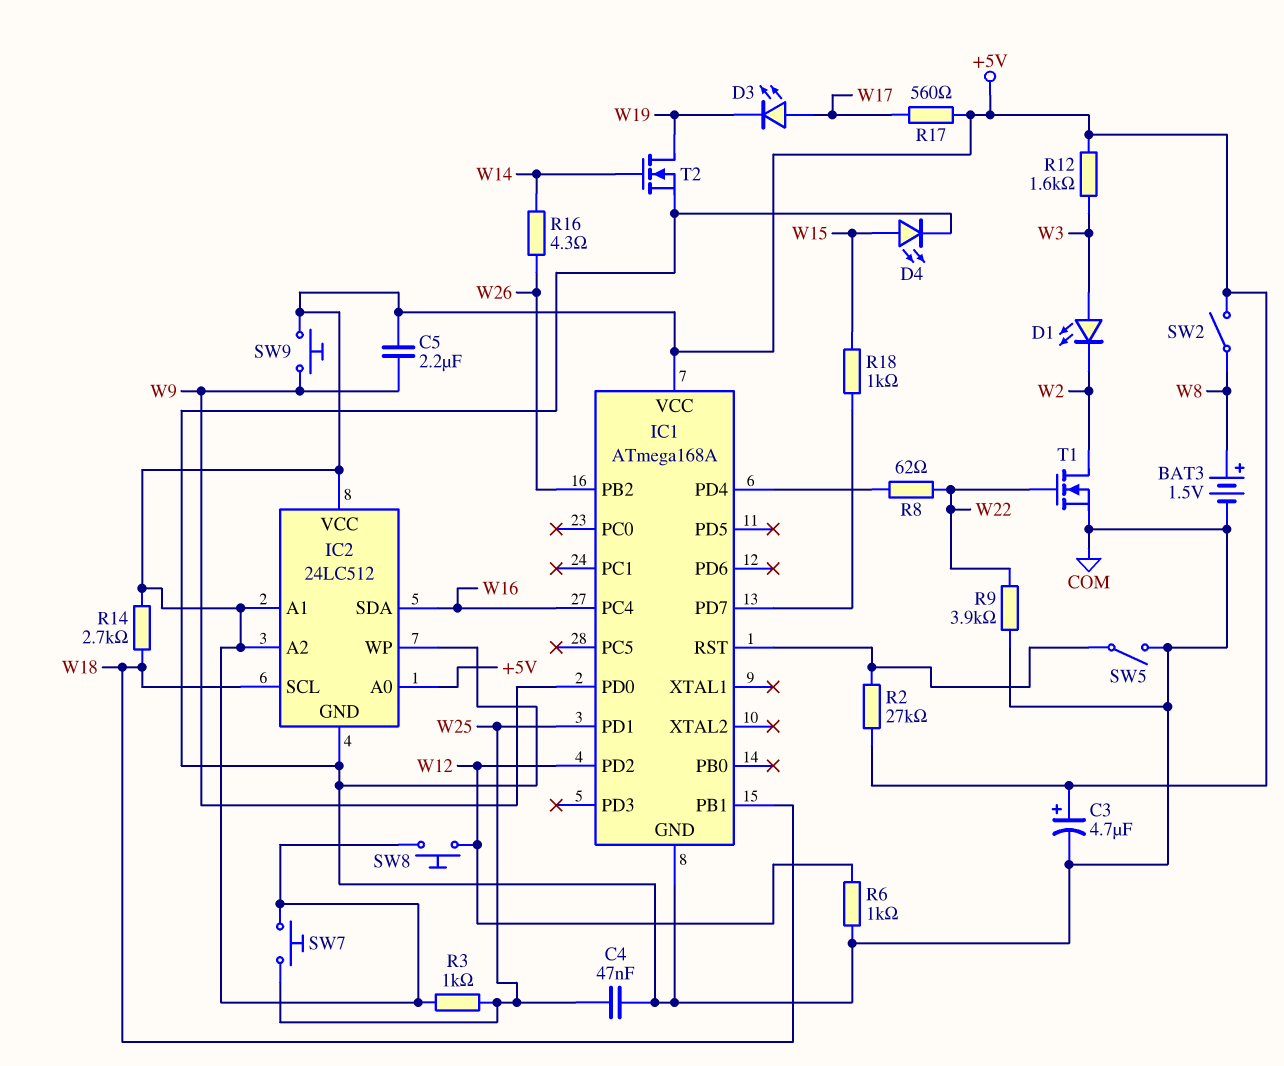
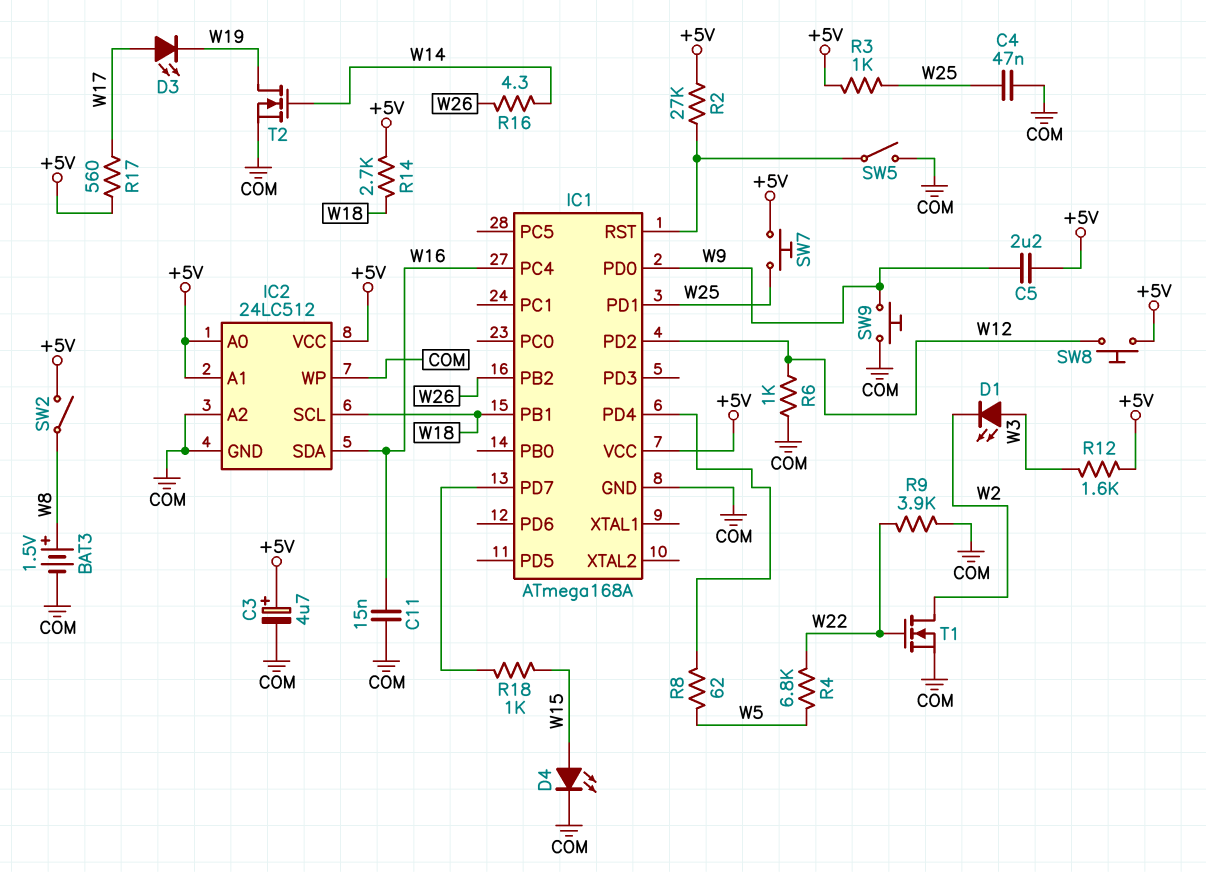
C11: none -> 15nF (COM, W16)
IC2 pin A2: +5V -> COM
R4: none -> 6.8k (W5, W22)
R8: 62 (IC1/PD4, W22) -> 62 (IC1/PD4, W5)
SW9: button (+5V, W9) -> button (COM, W9)

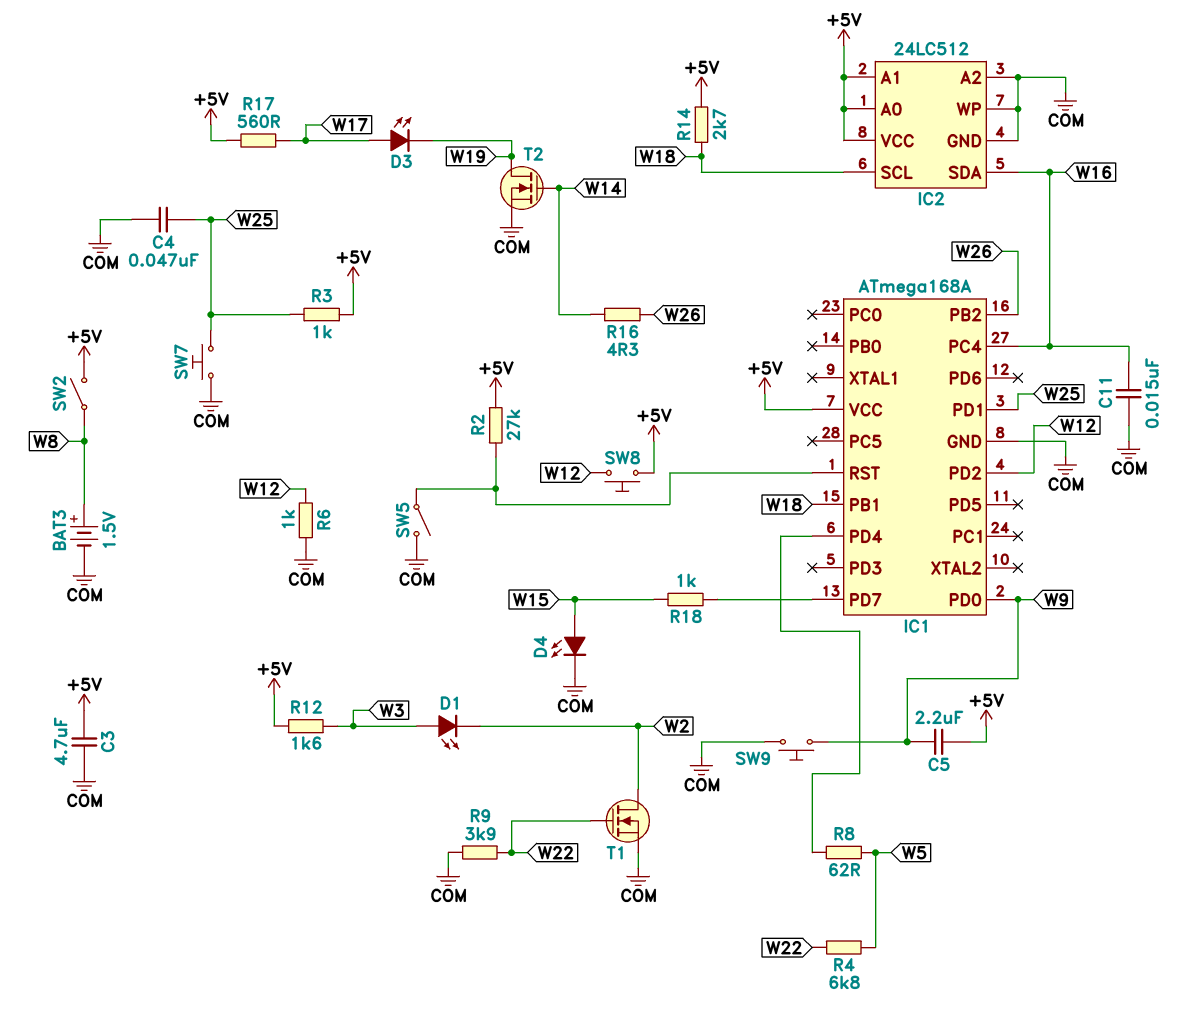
C3: 4.7uF (plus +5V, minus COM) -> 4.7uF (+5V, COM)
SW7: button (+5V, W25) -> button (COM, W25)

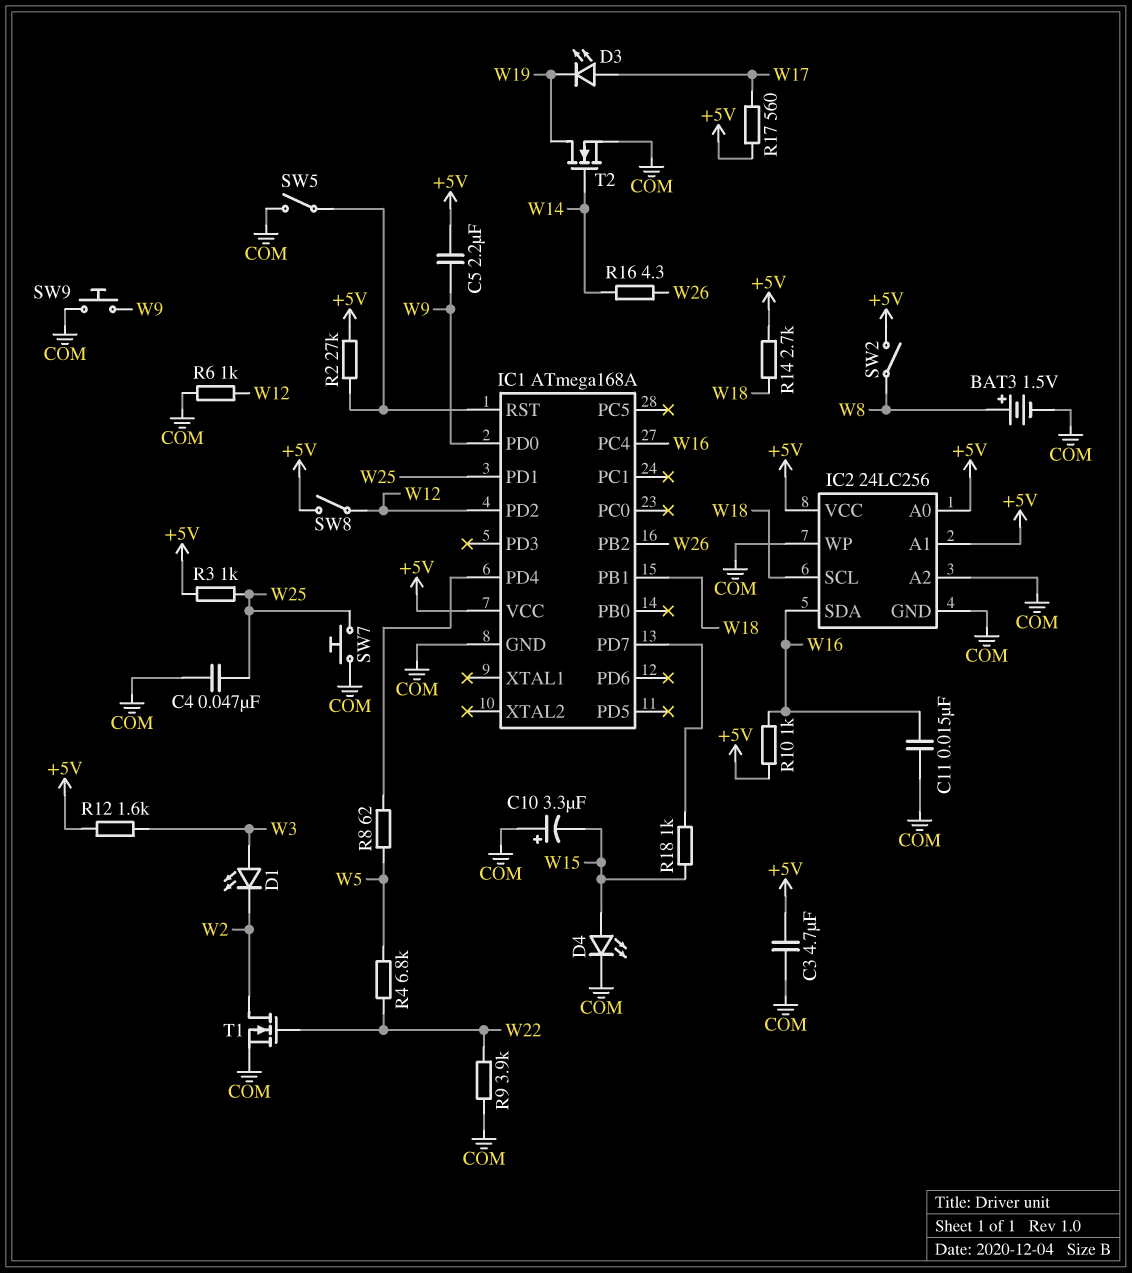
C10: none -> 3.3uF (plus COM, minus W15)
IC2: 24LC512 -> 24LC256
R10: none -> 1k (+5V, W16)
SW8: button (+5V, W12) -> switch (+5V, W12)

